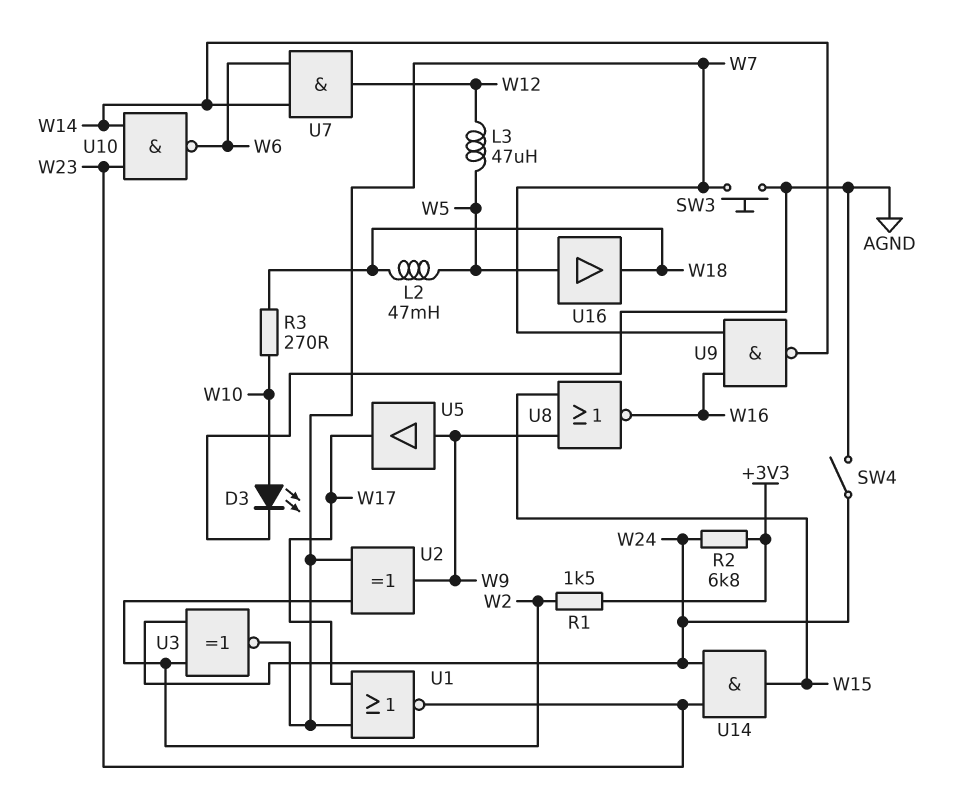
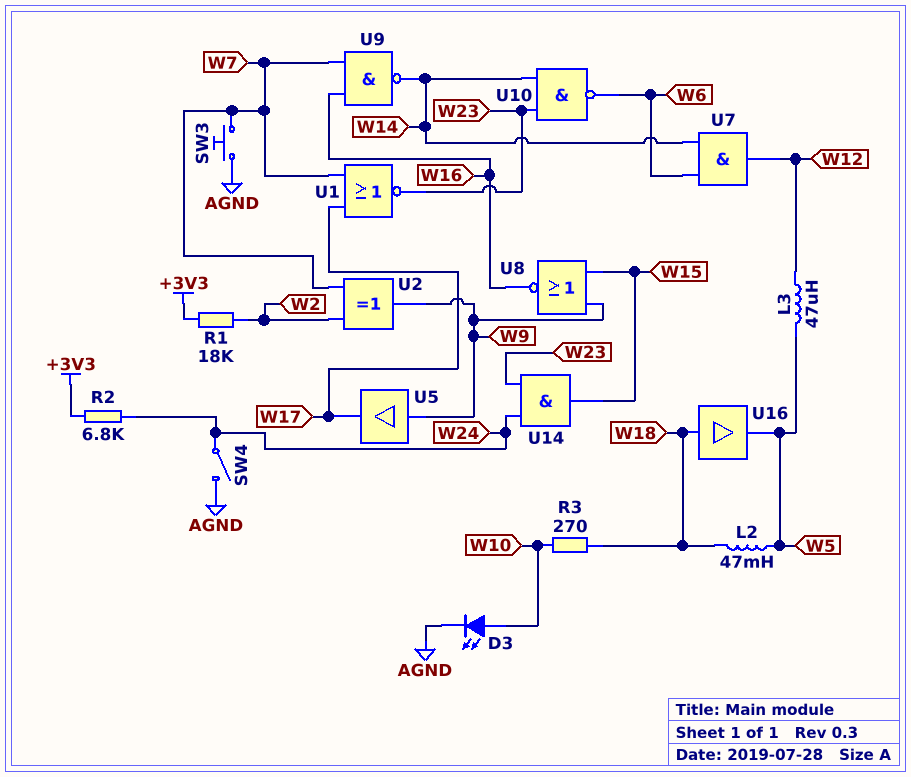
R1: 1.5k (+3V3, W2) -> 18k (+3V3, W2)
U3: XNOR (in W2, in W24, out W7) -> none
U16: buffer (in W5, out W18) -> buffer (in W18, out W5)

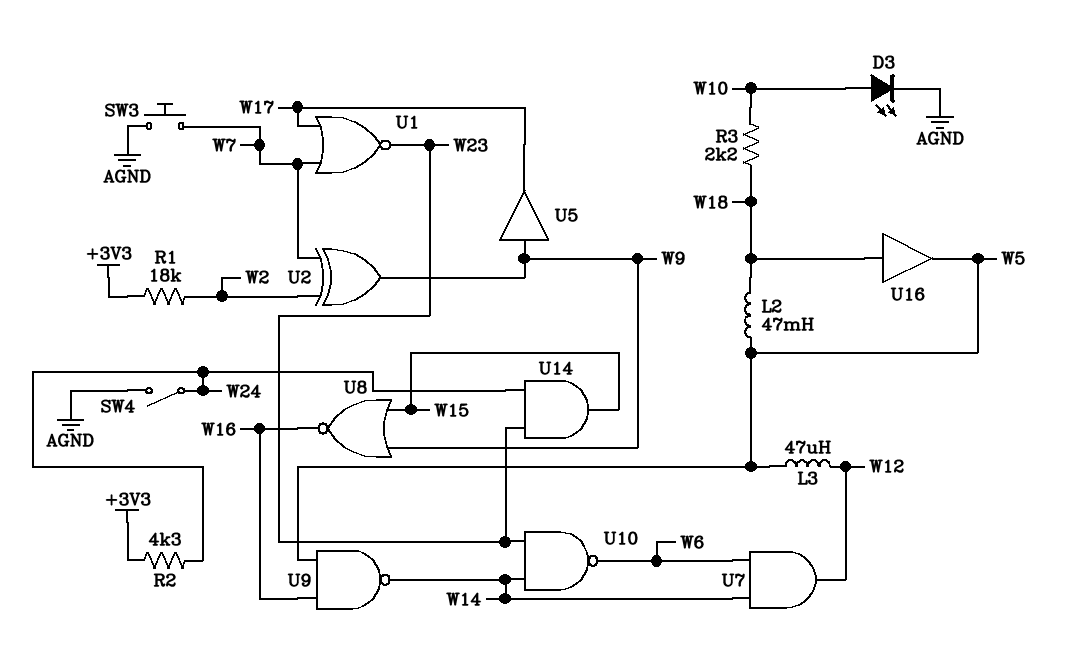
R2: 6.8k (+3V3, W24) -> 4.3k (+3V3, W24)
R3: 270 (W10, W18) -> 2.2k (W10, W18)
U9: NAND (in W7, in W16, out W14) -> NAND (in W5, in W16, out W14)

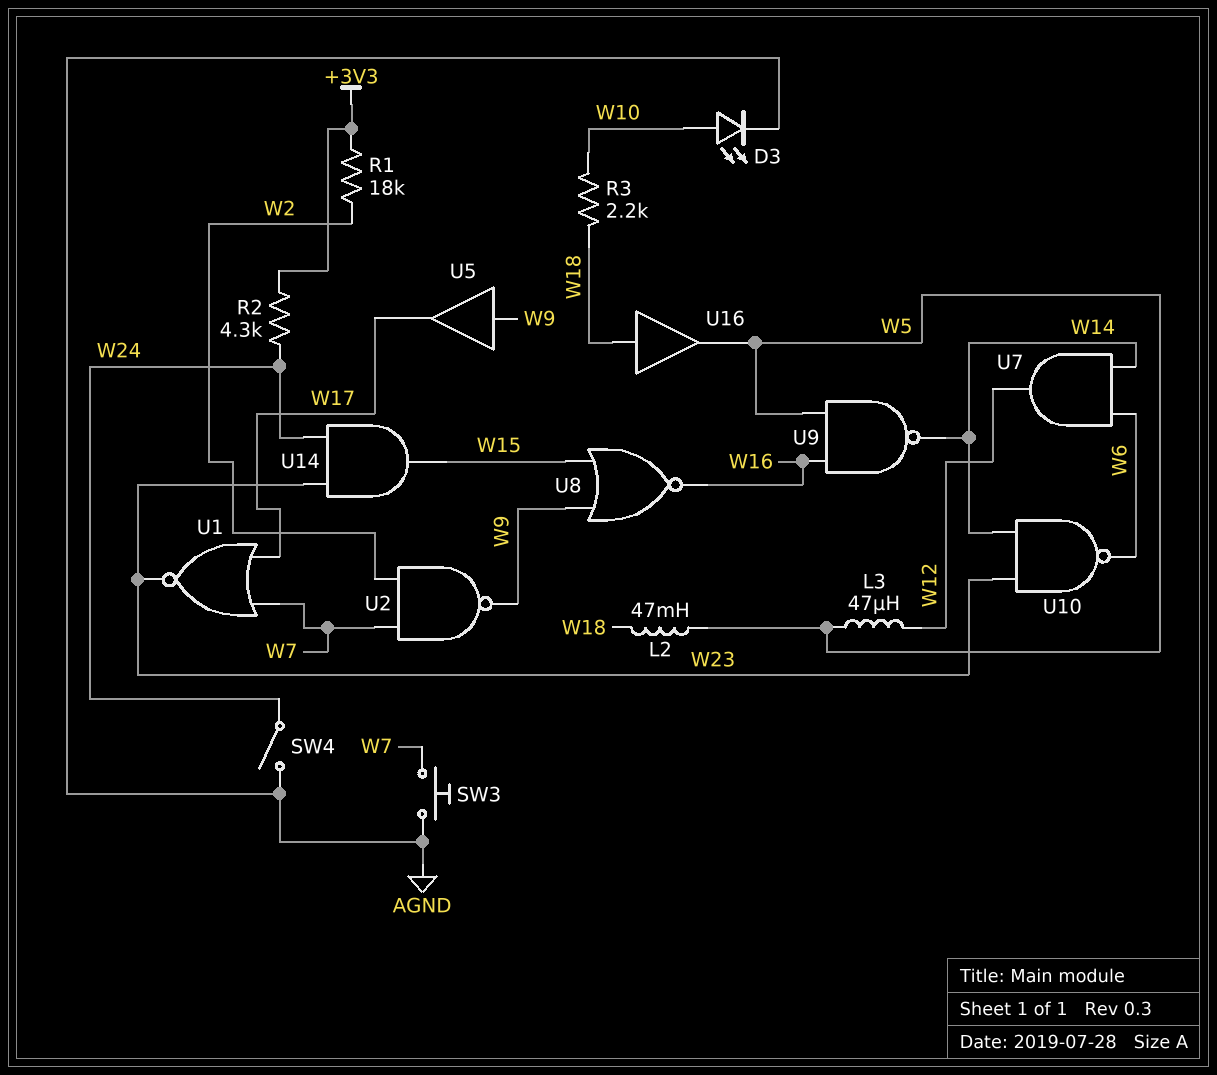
U2: XOR (in W2, in W7, out W9) -> NAND (in W2, in W7, out W9)

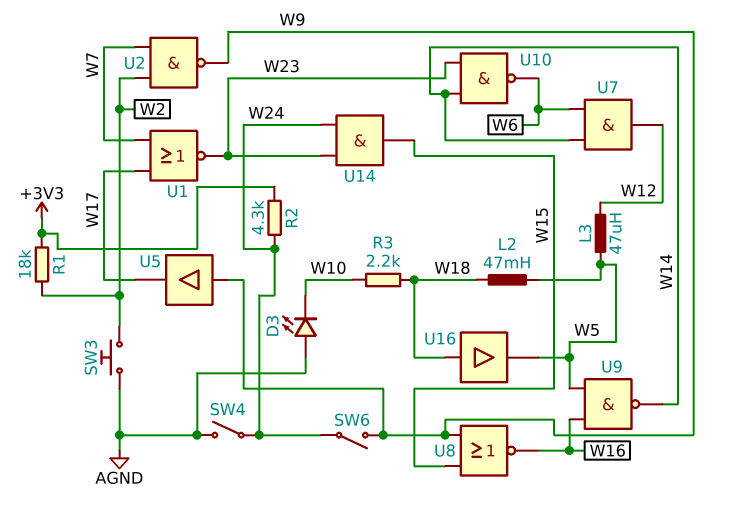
D3: LED (A W10, K AGND) -> LED (A AGND, K W10)
SW3: button (AGND, W7) -> button (AGND, W2)
SW6: none -> switch (W9, W24)

